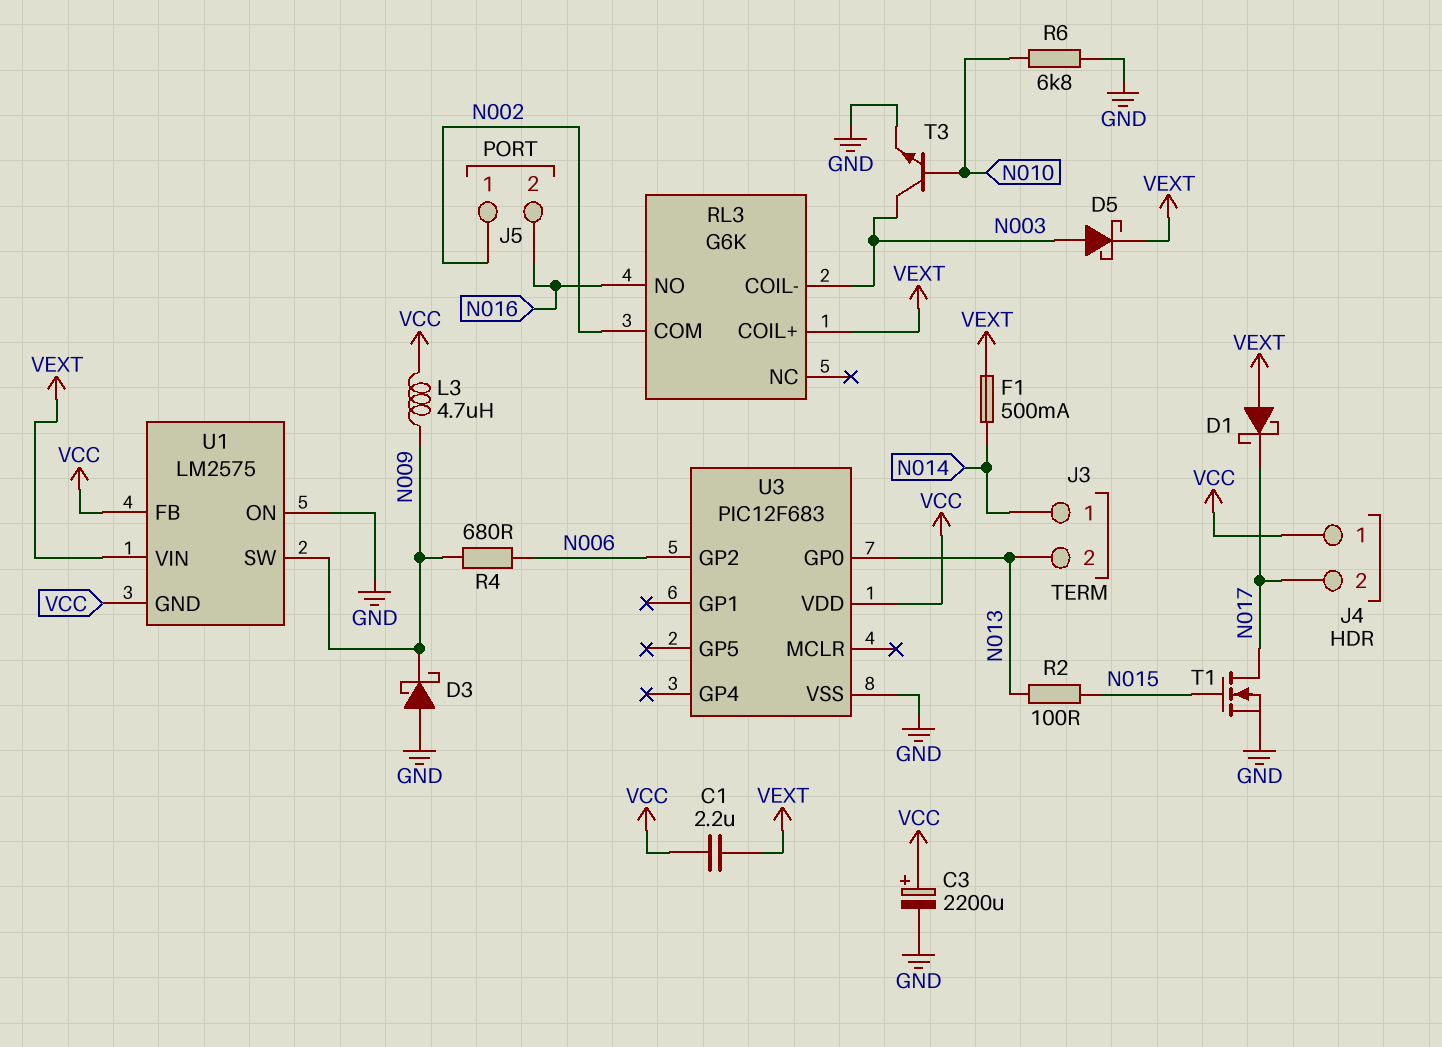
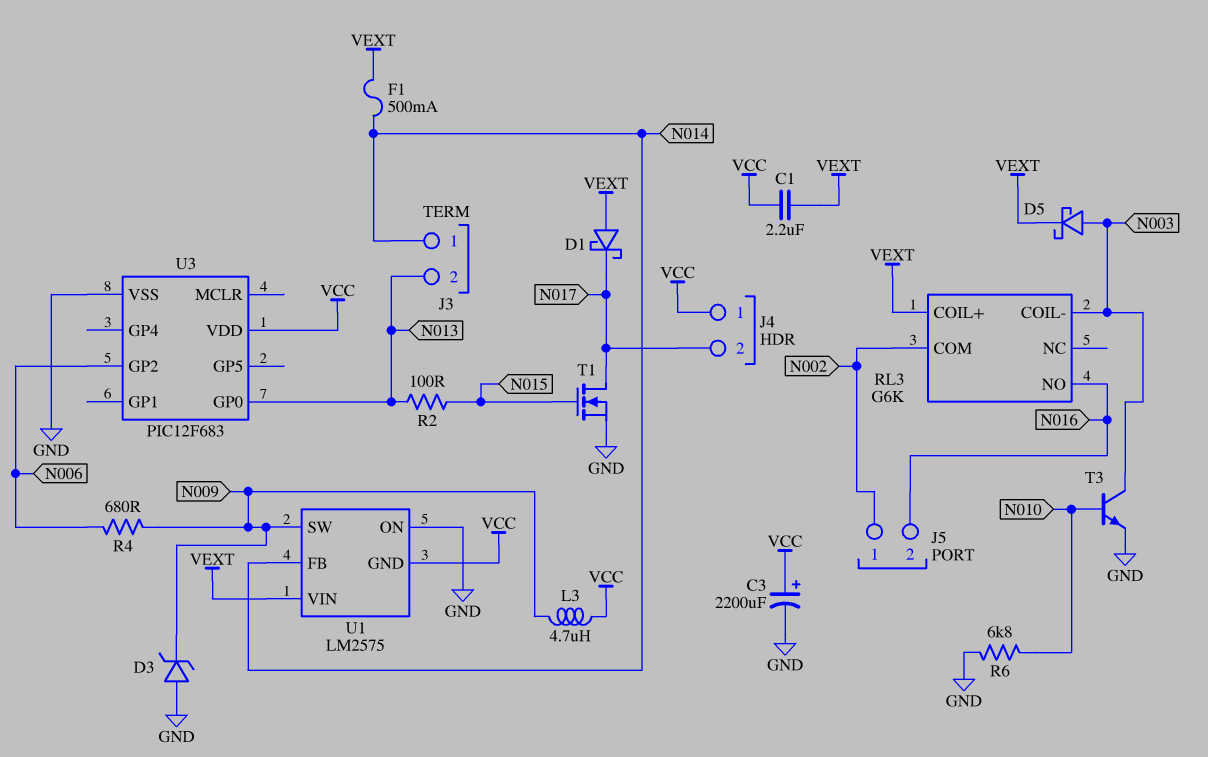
D3: schottky (A GND, K N009) -> zener (A GND, K N009)
U1 pin FB: VCC -> N014

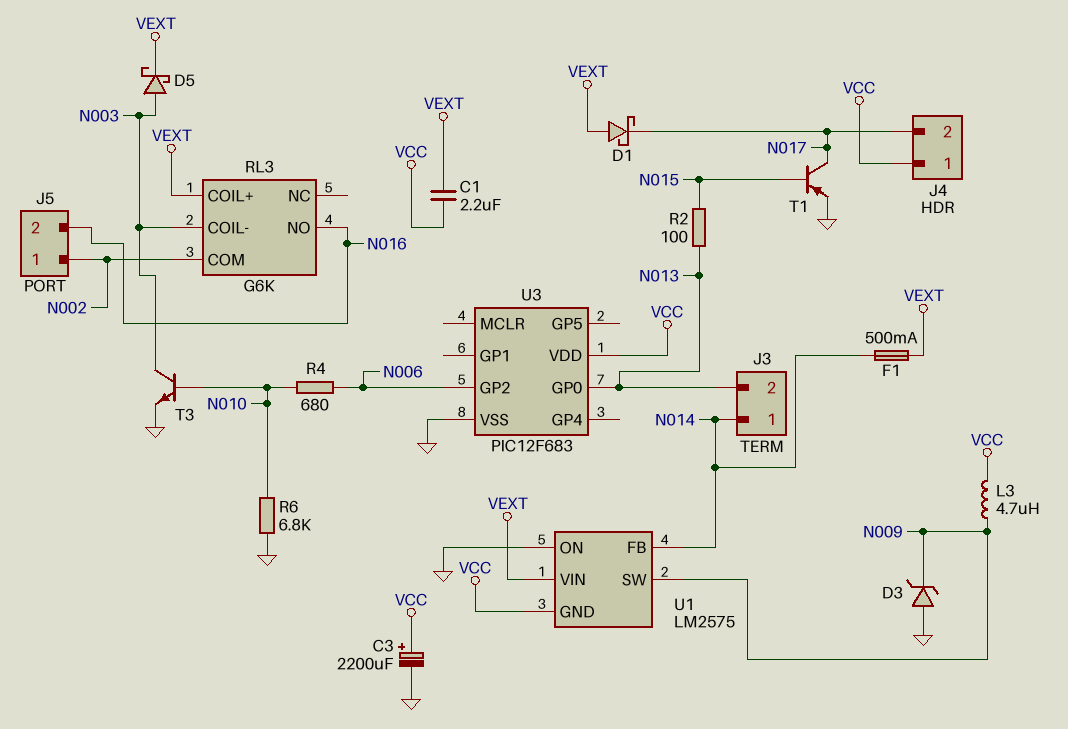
R4: 680 (N006, N009) -> 680 (N006, N010)
T1: NMOS (G N015, D N017, S GND) -> PNP (B N015, C N017, E GND)

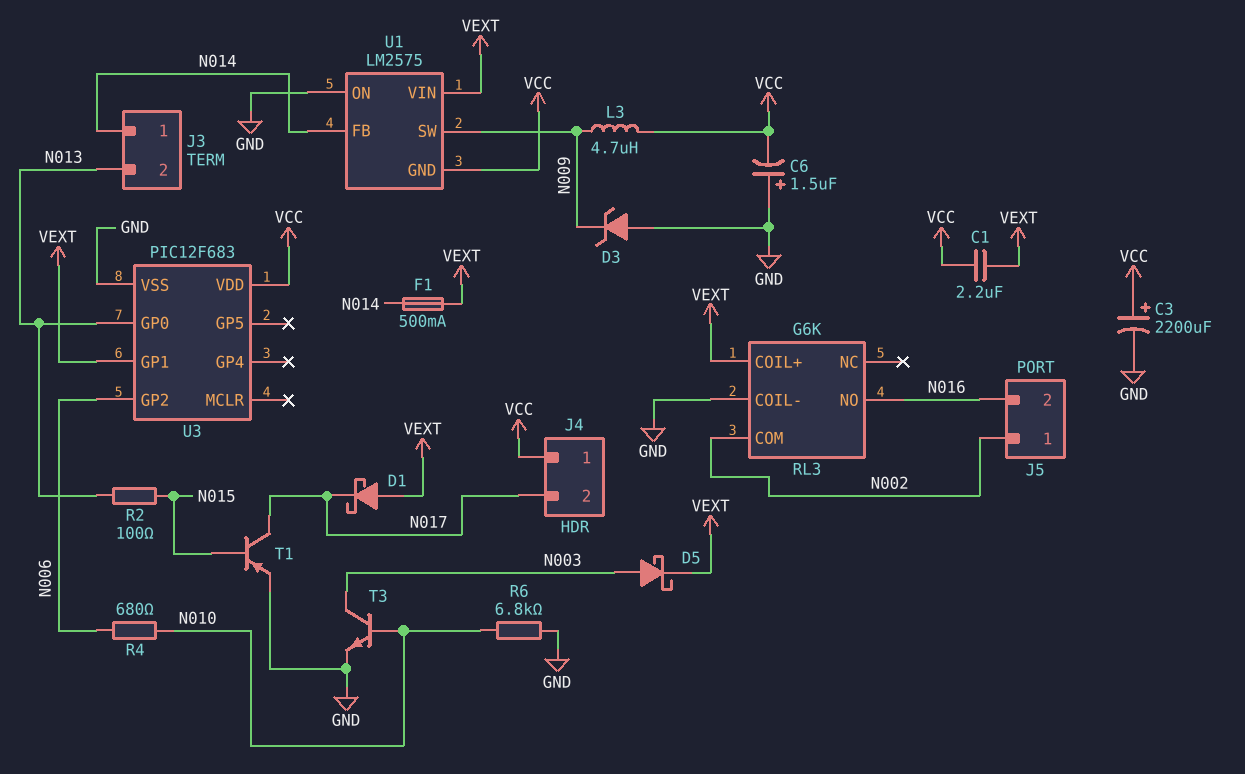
C6: none -> 1.5uF (plus GND, minus VCC)
RL3 pin COIL-: N003 -> GND
U3 pin GP1: none -> VEXT

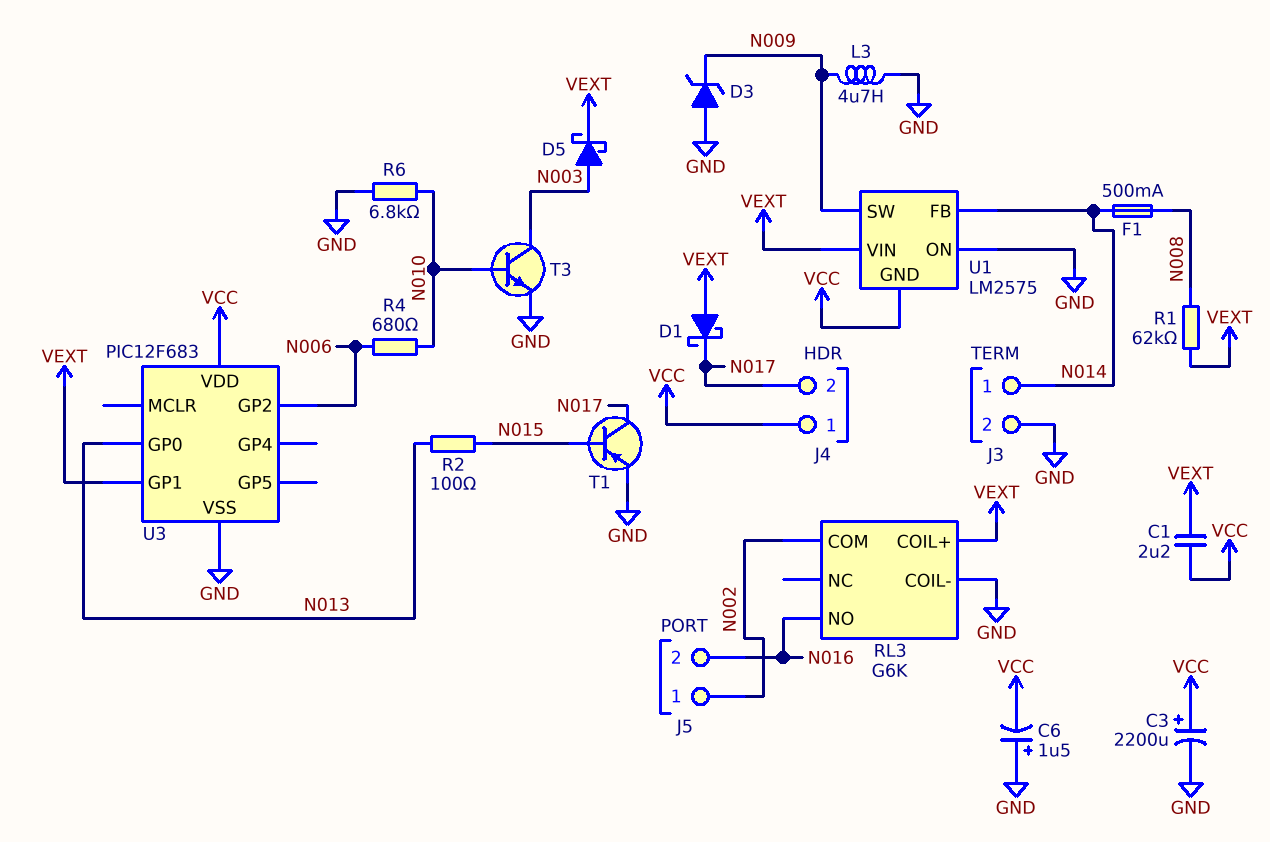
F1: 500mA (N014, VEXT) -> 500mA (N008, N014)
J3 pin 2: N013 -> GND
L3: 4.7uH (N009, VCC) -> 4.7uH (GND, N009)
R1: none -> 62k (N008, VEXT)

